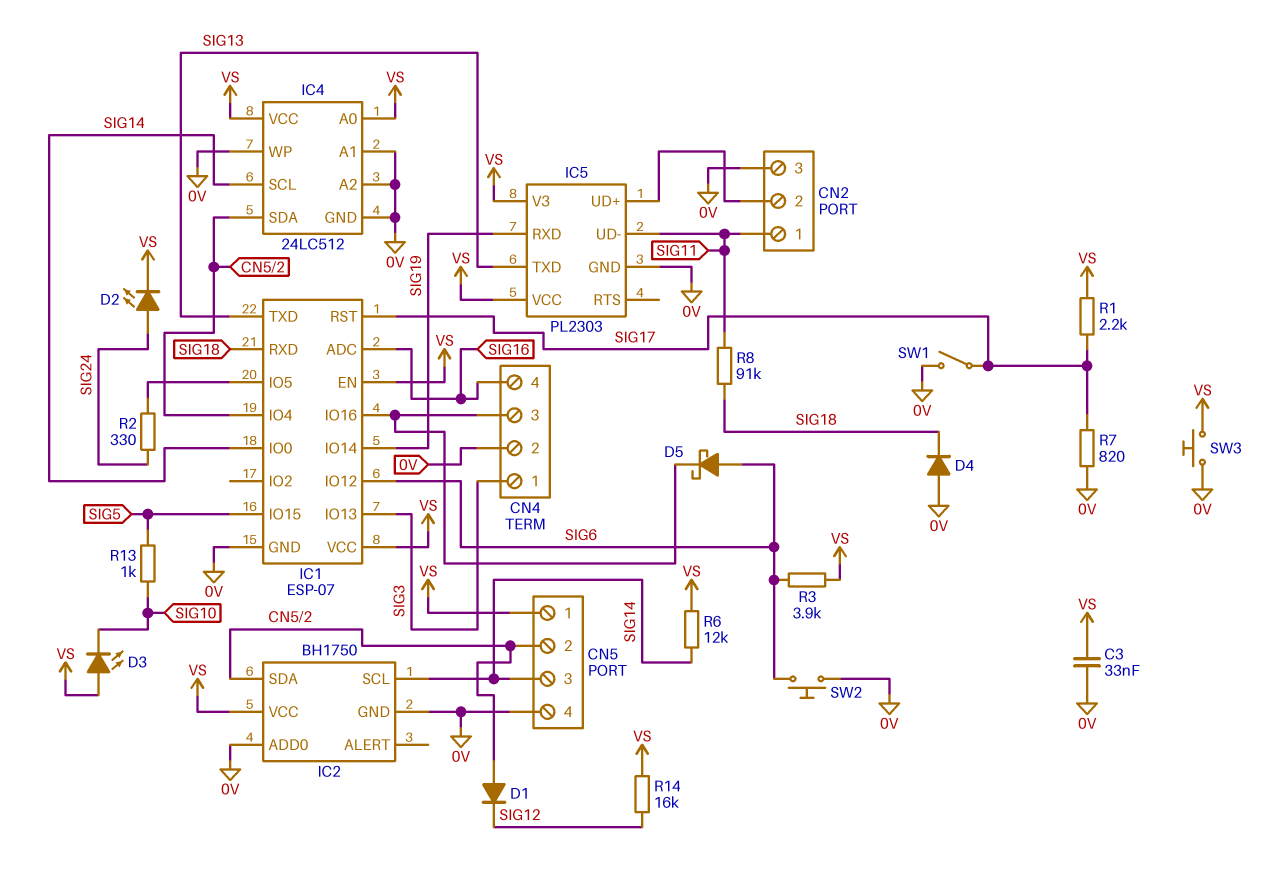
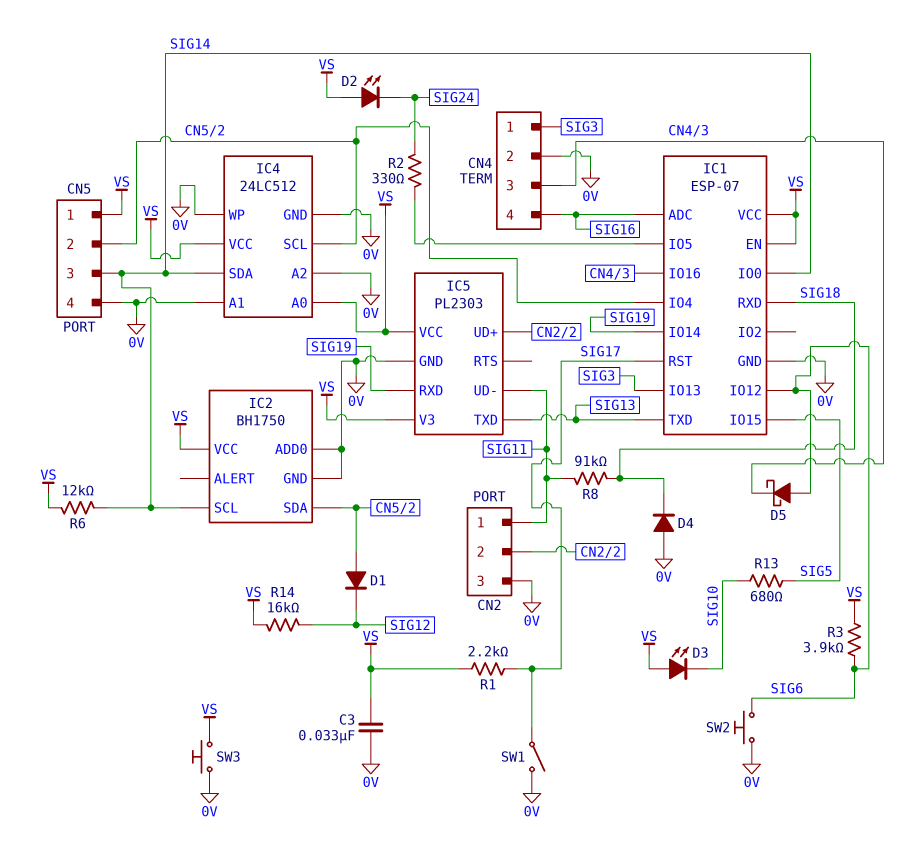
D2: LED (A SIG24, K VS) -> LED (A VS, K SIG24)
IC4 pin SCL: SIG14 -> CN5/2
IC4 pin SDA: CN5/2 -> SIG14
R7: 820 (0V, SIG17) -> none
R13: 1k (SIG5, SIG10) -> 680 (SIG5, SIG10)

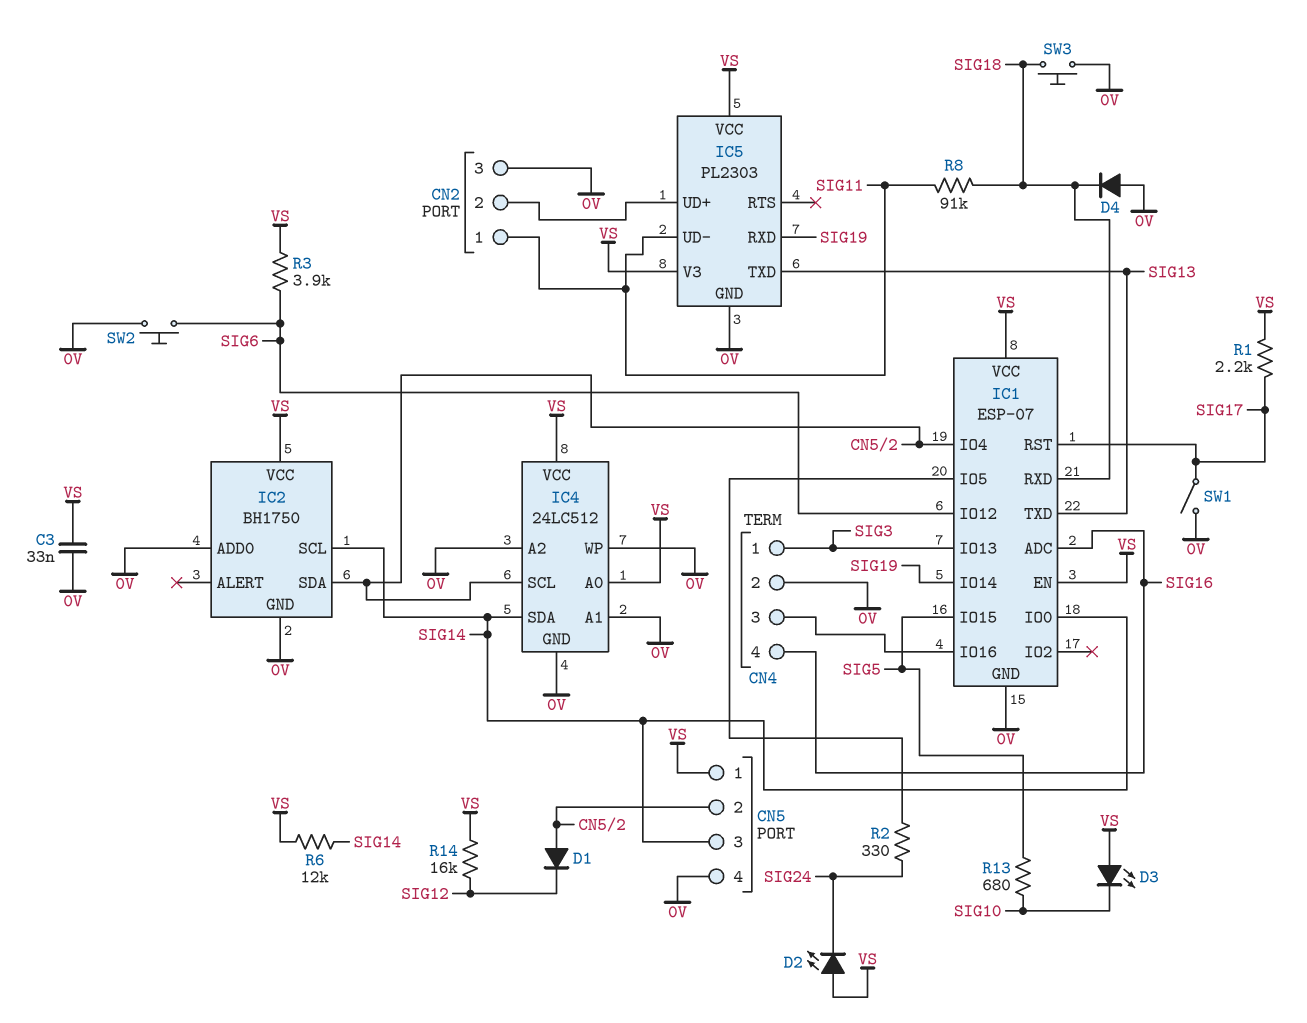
D5: schottky (A SIG6, K CN4/3) -> none
SW3: button (0V, VS) -> button (0V, SIG18)

